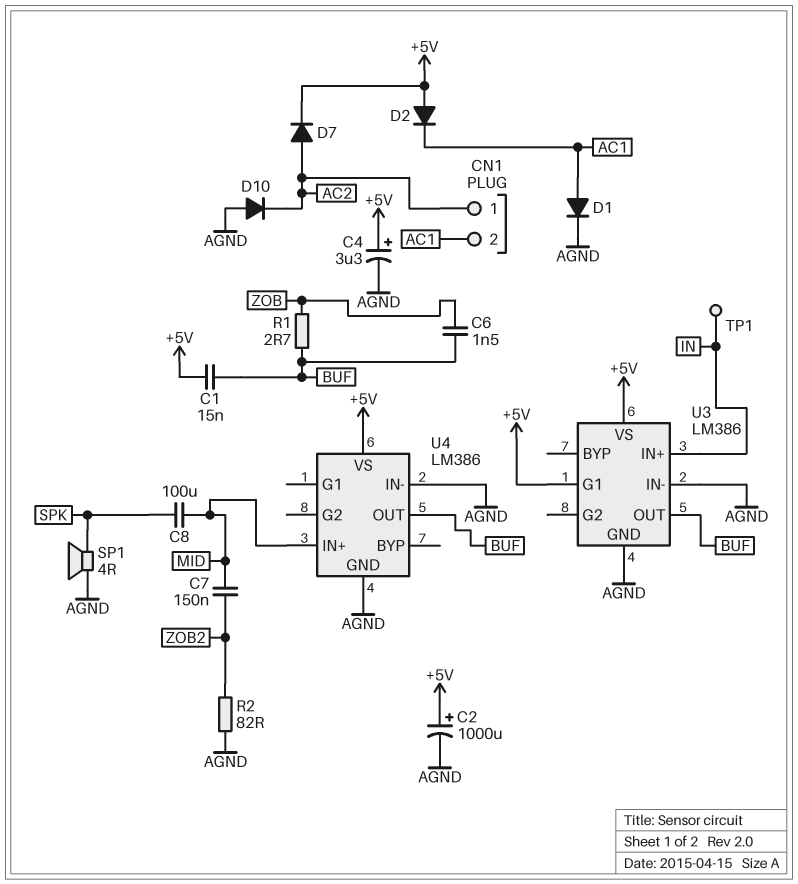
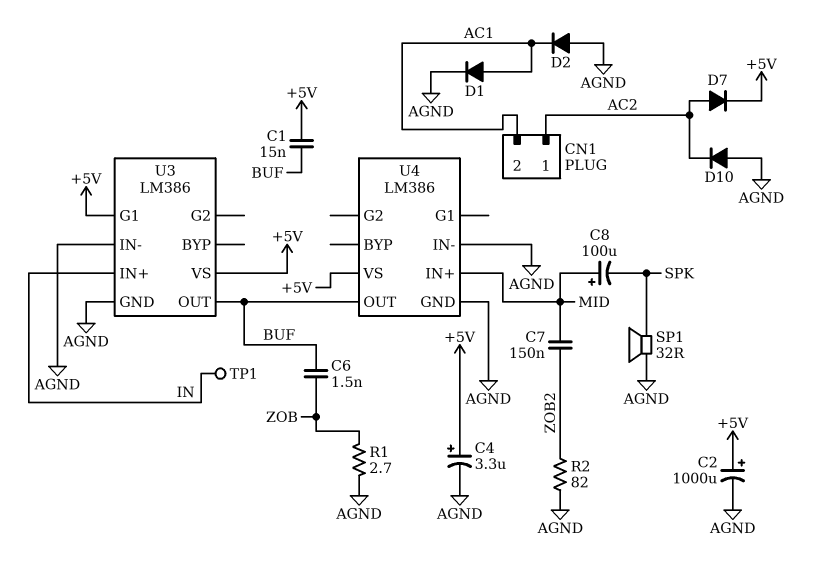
C8: 100uF (MID, SPK) -> 100uF (plus MID, minus SPK)
D2: diode (A +5V, K AC1) -> diode (A AGND, K AC1)
R1: 2.7 (BUF, ZOB) -> 2.7 (AGND, ZOB)
SP1: speaker 4R (AGND, SPK) -> speaker 32R (AGND, SPK)

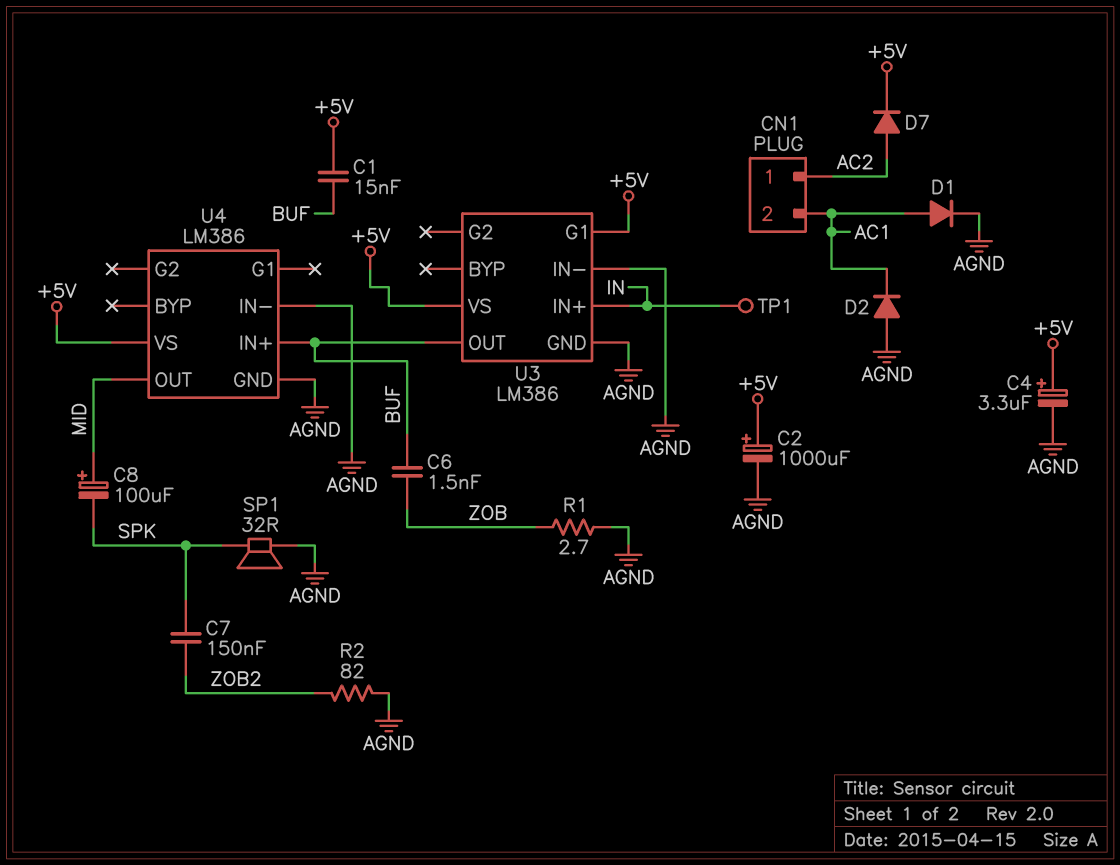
C7: 150nF (MID, ZOB2) -> 150nF (SPK, ZOB2)
D10: diode (A AGND, K AC2) -> none
U4 pin IN+: MID -> BUF
U4 pin OUT: BUF -> MID

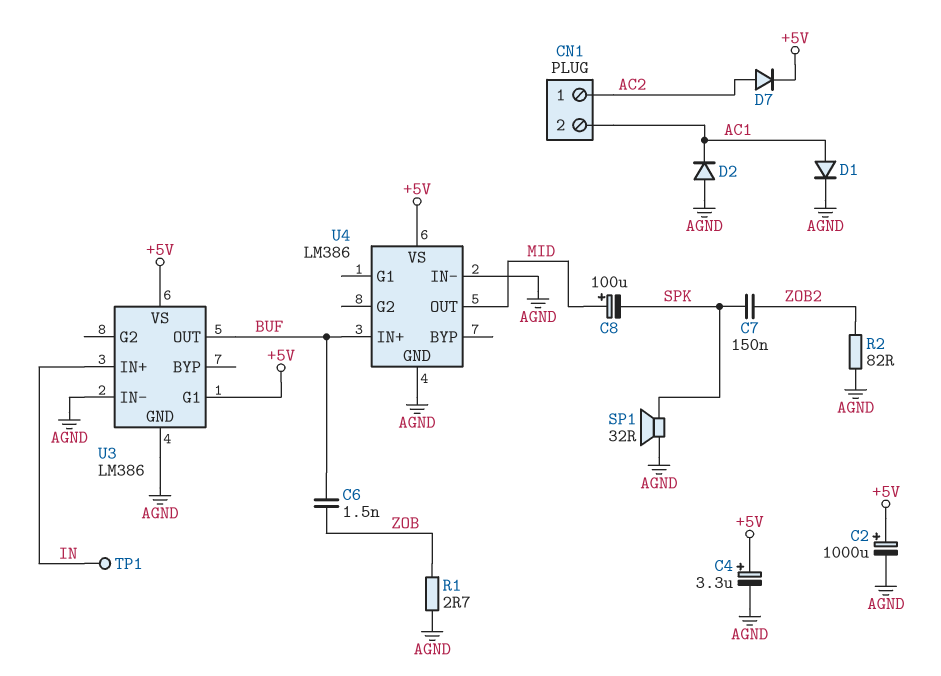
C1: 15nF (+5V, BUF) -> none

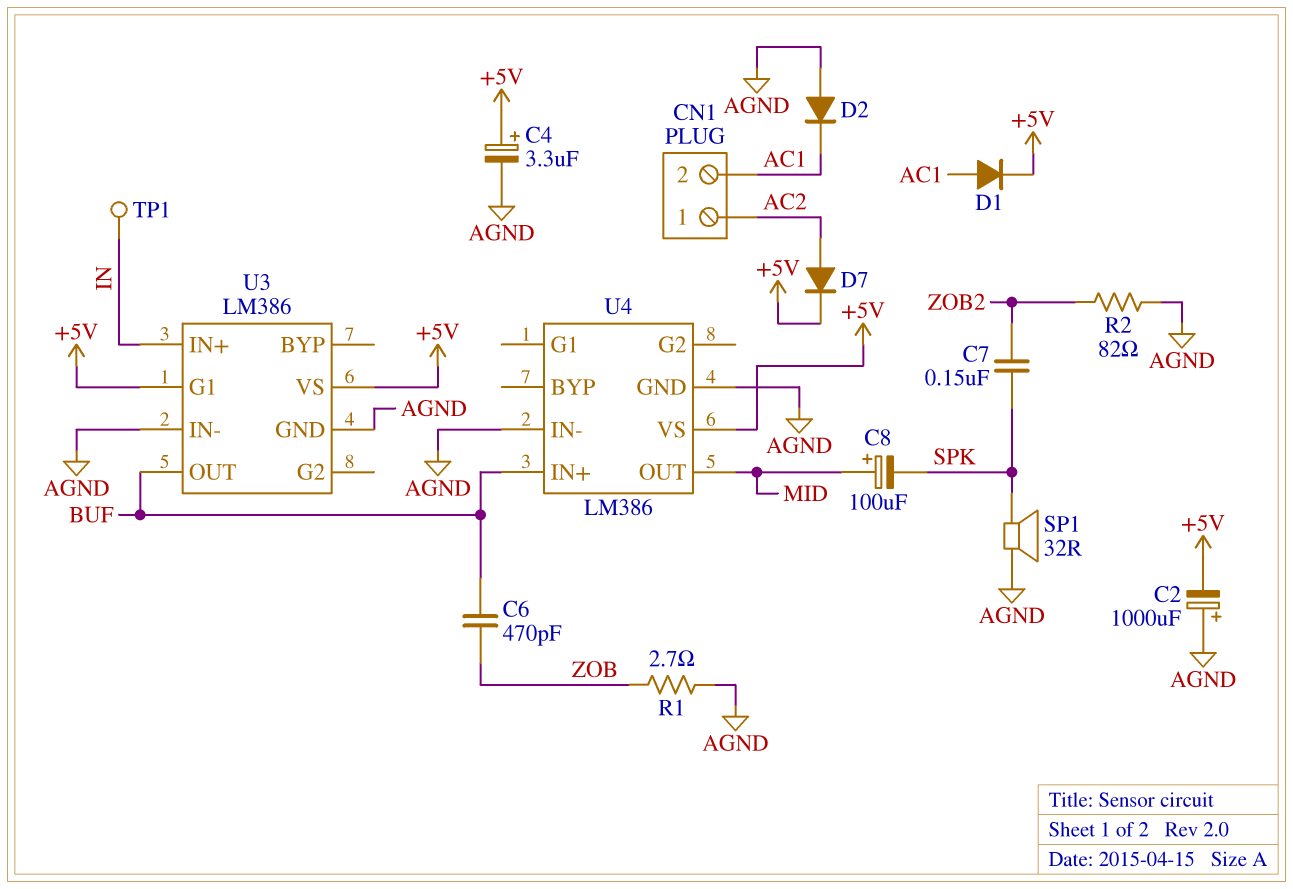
C2: 1000uF (plus +5V, minus AGND) -> 1000uF (plus AGND, minus +5V)
C6: 1.5nF (BUF, ZOB) -> 470pF (BUF, ZOB)
D1: diode (A AC1, K AGND) -> diode (A AC1, K +5V)

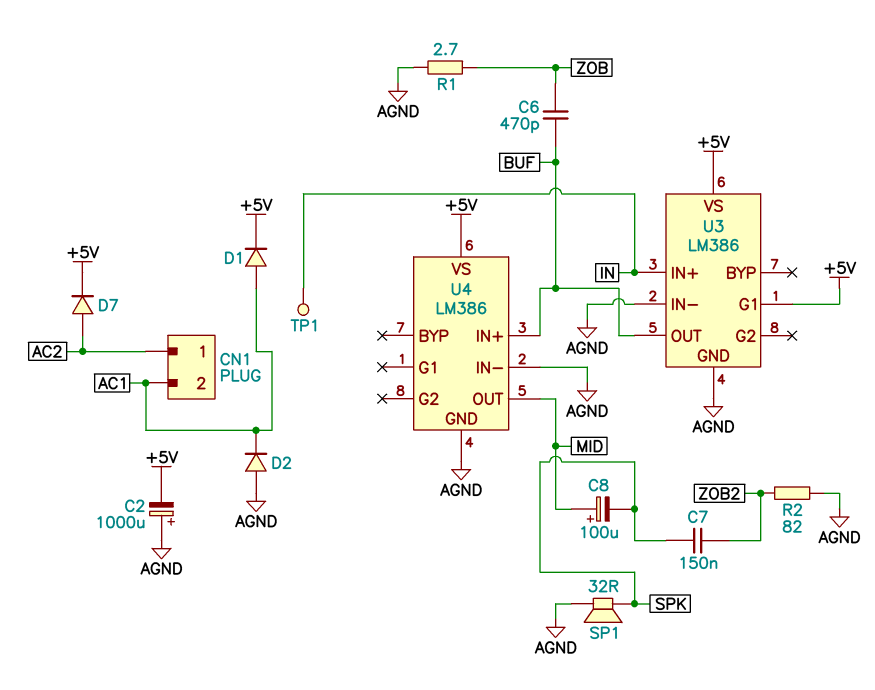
C4: 3.3uF (plus +5V, minus AGND) -> none

